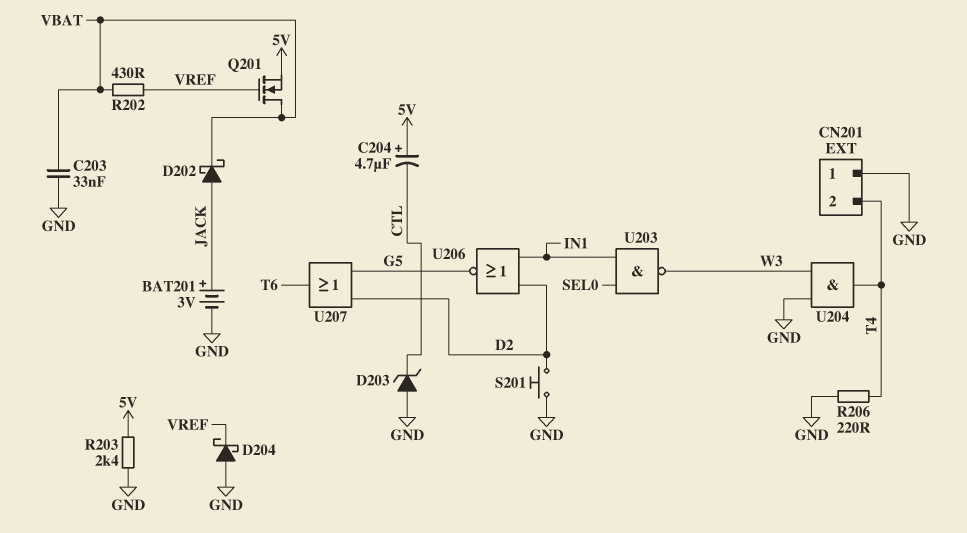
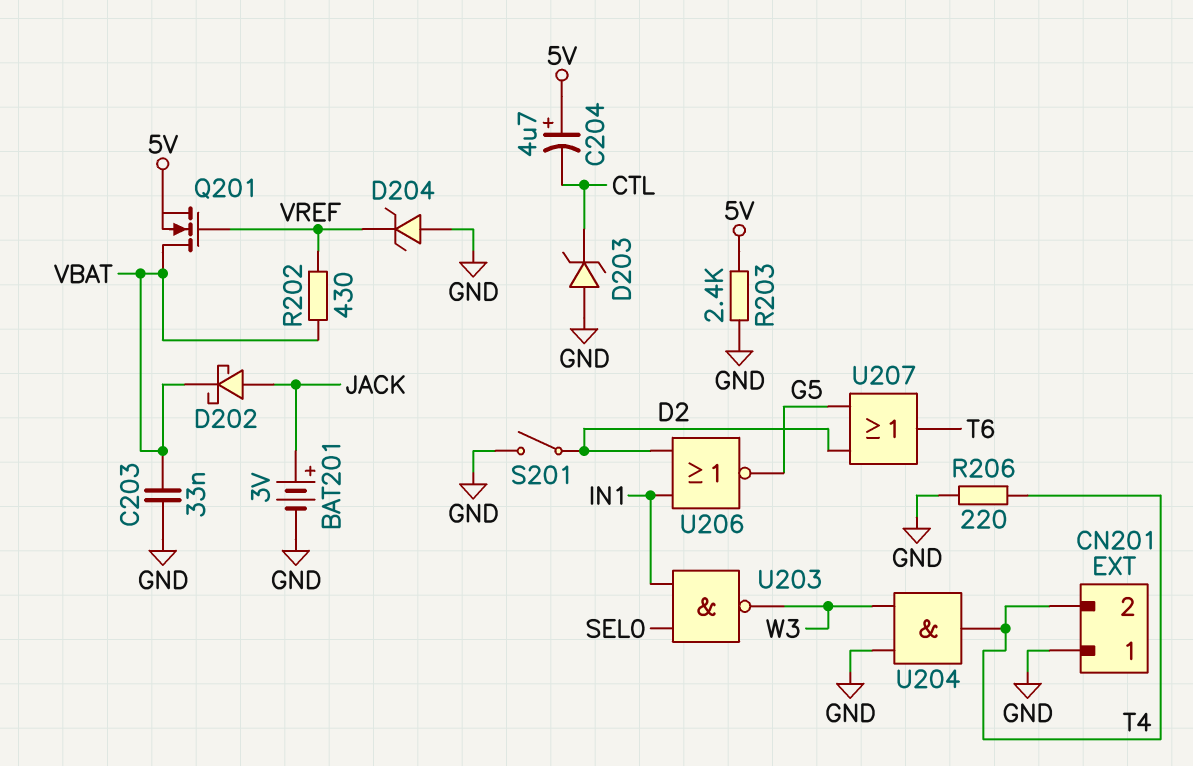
D204: schottky (A GND, K VREF) -> zener (A GND, K VREF)
S201: button (D2, GND) -> switch (D2, GND)

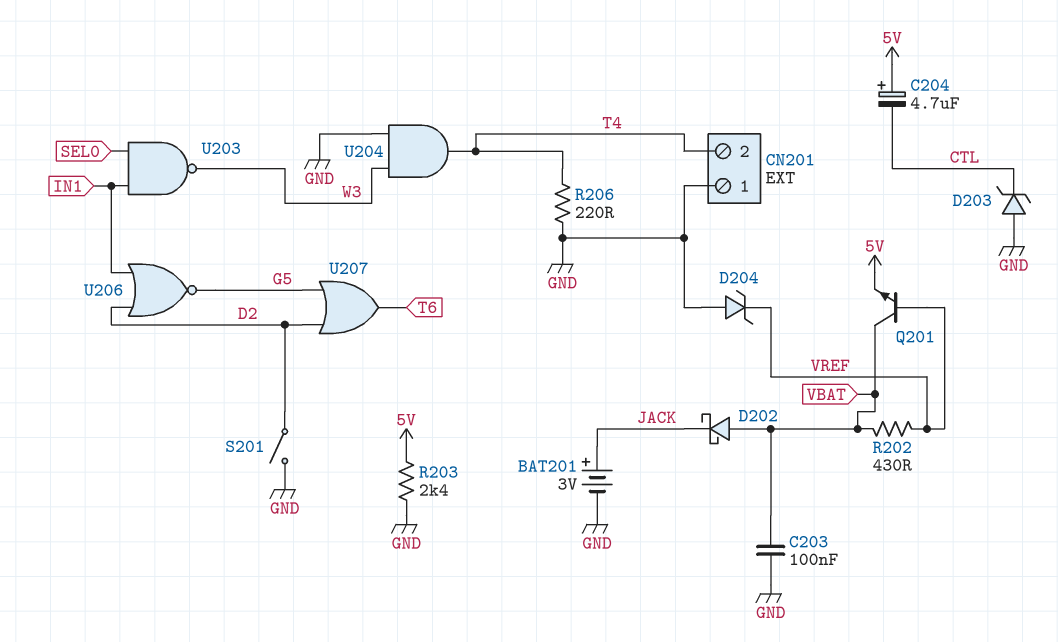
C203: 33nF (GND, VBAT) -> 100nF (GND, VBAT)
D202: schottky (A JACK, K VBAT) -> schottky (A VBAT, K JACK)
Q201: NMOS (G VREF, D VBAT, S 5V) -> NPN (B VREF, C VBAT, E 5V)

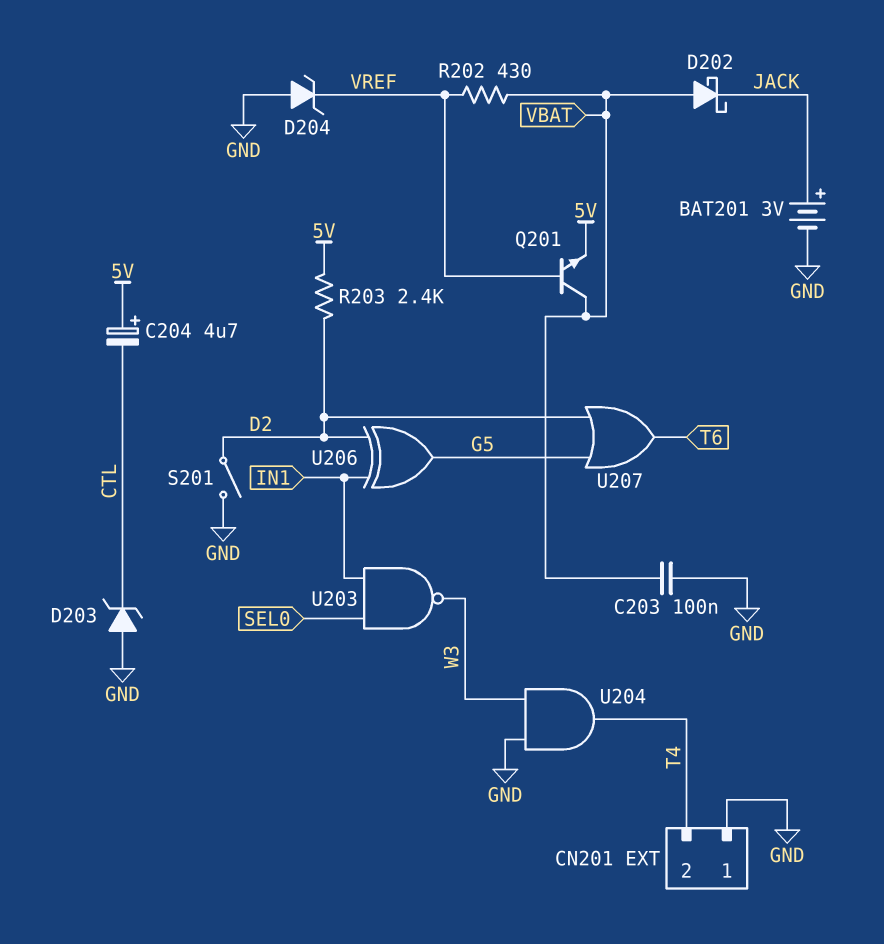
R203: 2.4k (5V, GND) -> 2.4k (5V, D2)
R206: 220 (GND, T4) -> none
U206: NOR (in D2, in IN1, out G5) -> XOR (in D2, in IN1, out G5)

